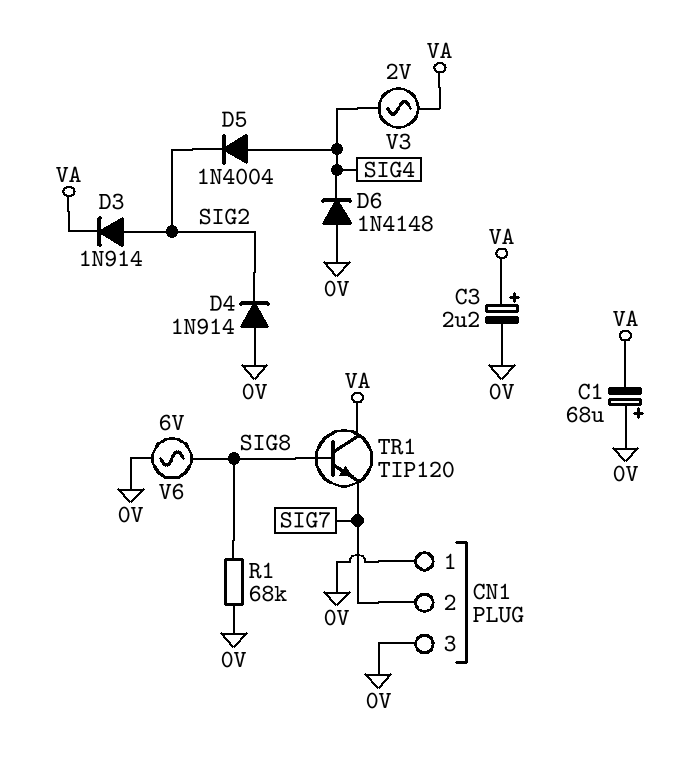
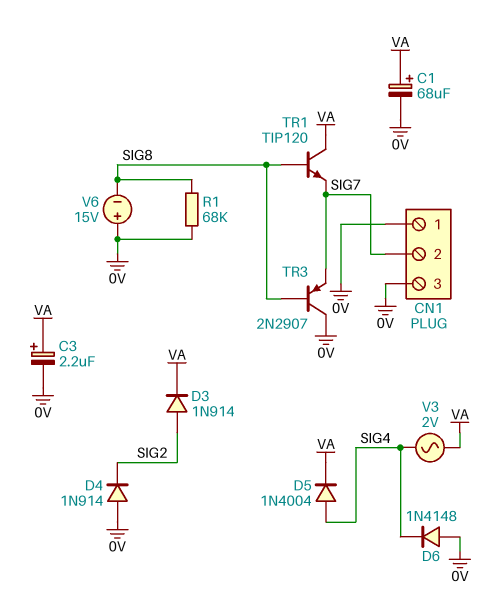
C1: 68uF (plus 0V, minus VA) -> 68uF (plus VA, minus 0V)
D5: diode 1N4004 (A SIG4, K SIG2) -> diode 1N4004 (A SIG4, K VA)
TR3: none -> PNP 2N2907 (B SIG8, C 0V, E SIG7)
V6: AC 6V (0V, SIG8) -> 15V (plus 0V, minus SIG8)

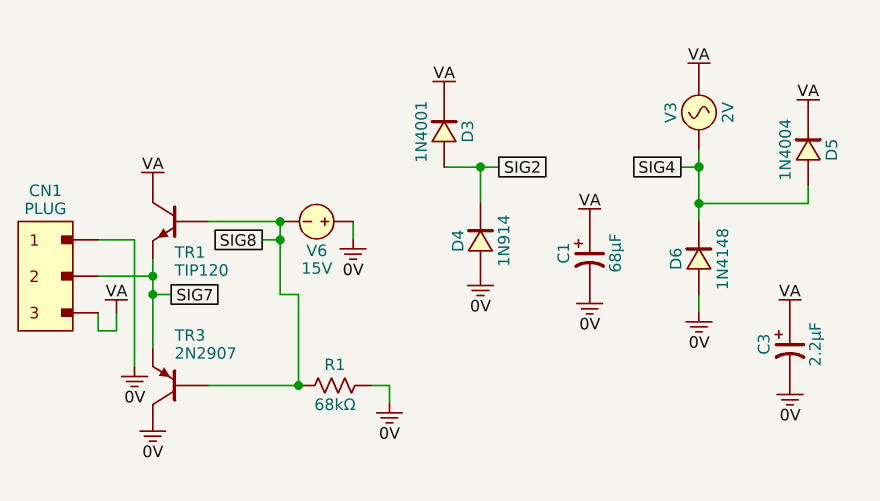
CN1 pin 3: 0V -> VA
D3: diode 1N914 (A SIG2, K VA) -> diode 1N4001 (A SIG2, K VA)

